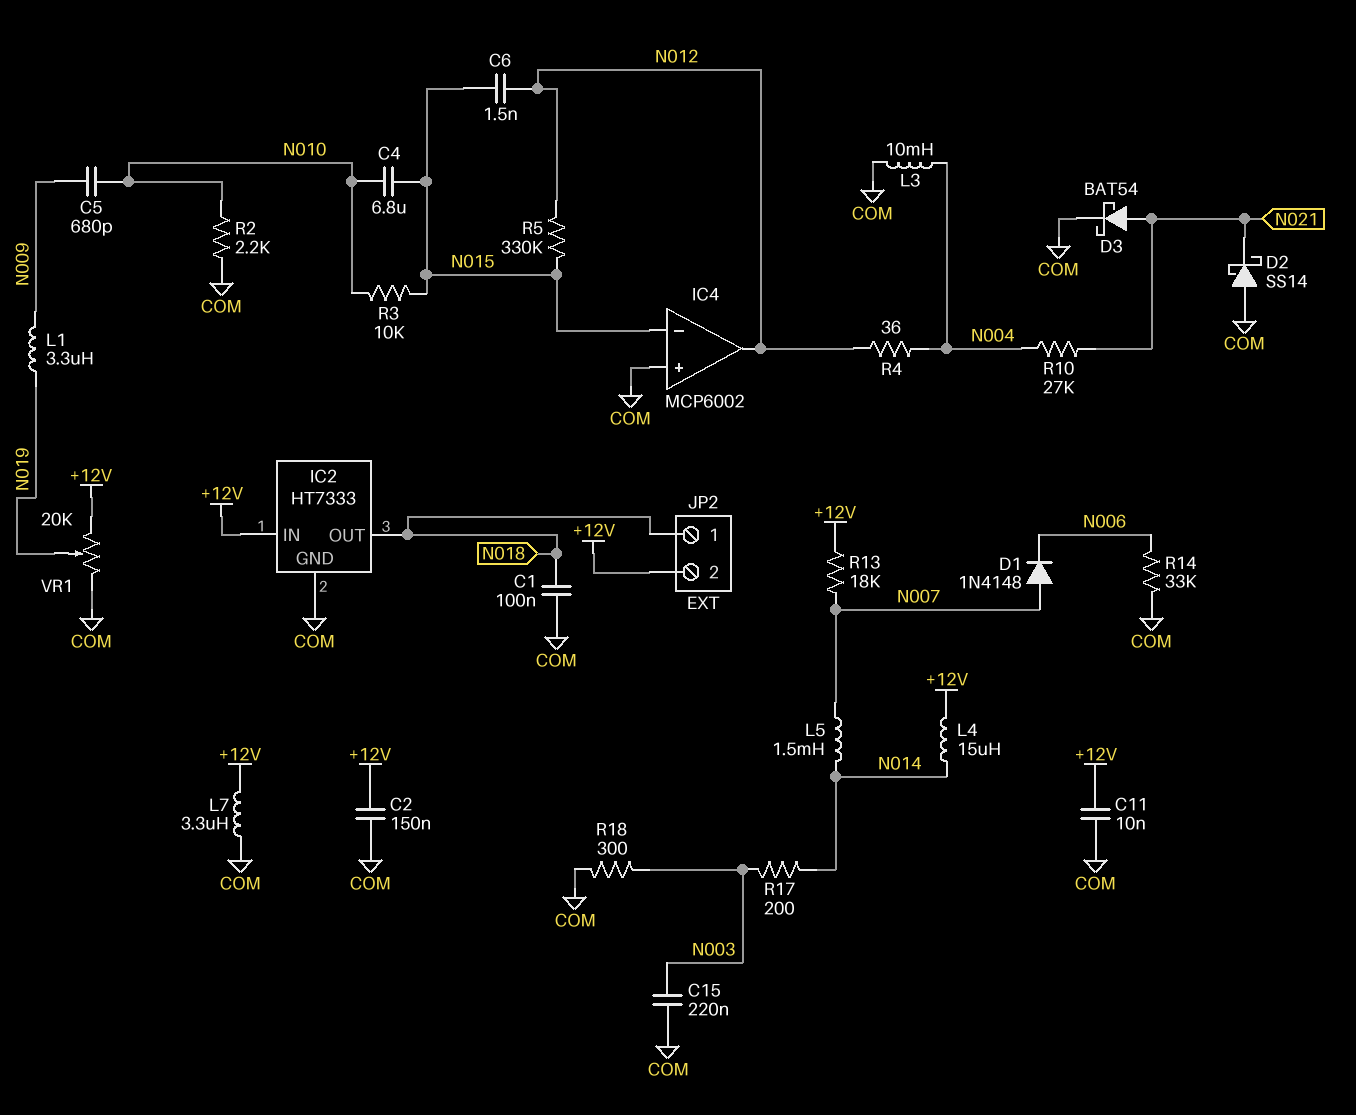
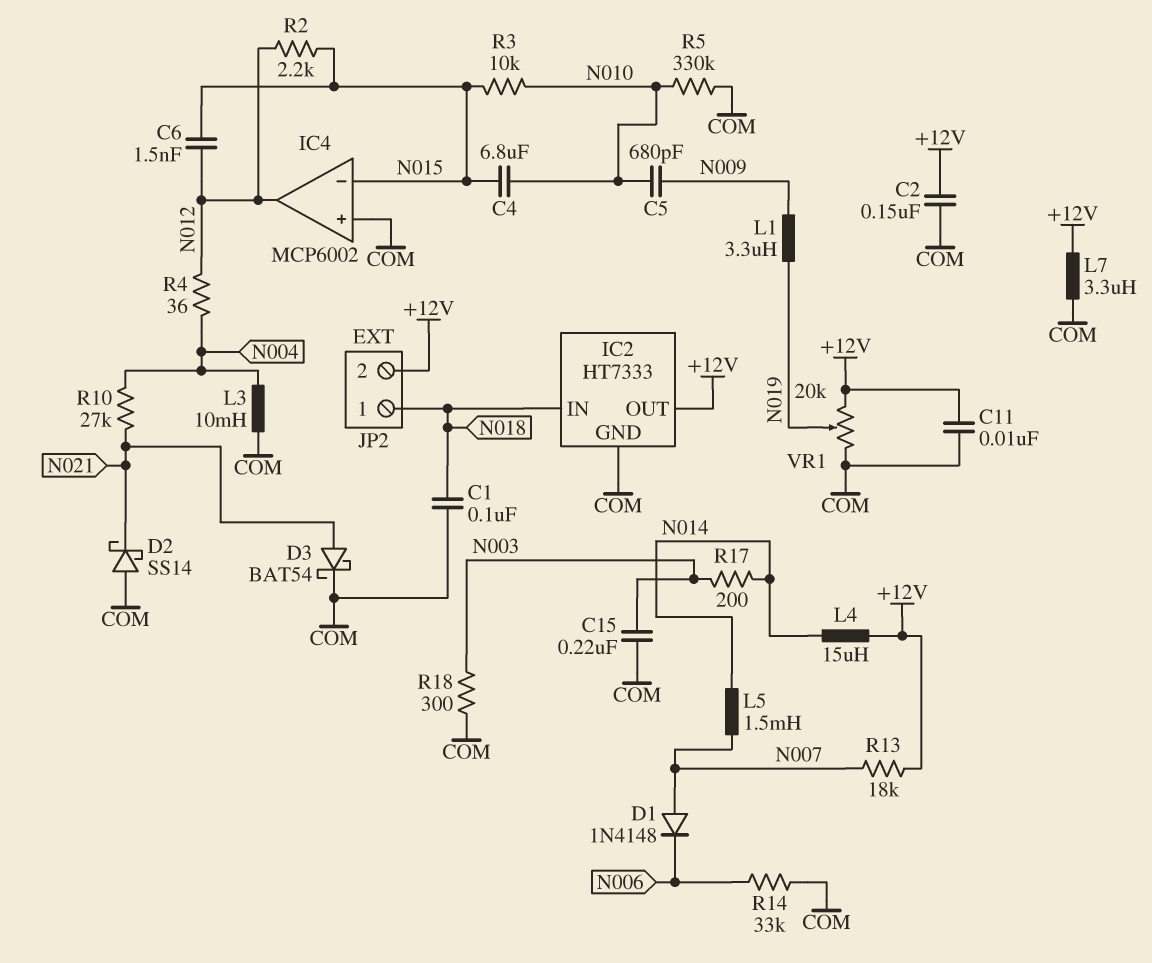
IC2 pin IN: +12V -> N018
IC2 pin OUT: N018 -> +12V
R2: 2.2k (COM, N010) -> 2.2k (N012, N015)
R5: 330k (N012, N015) -> 330k (COM, N010)

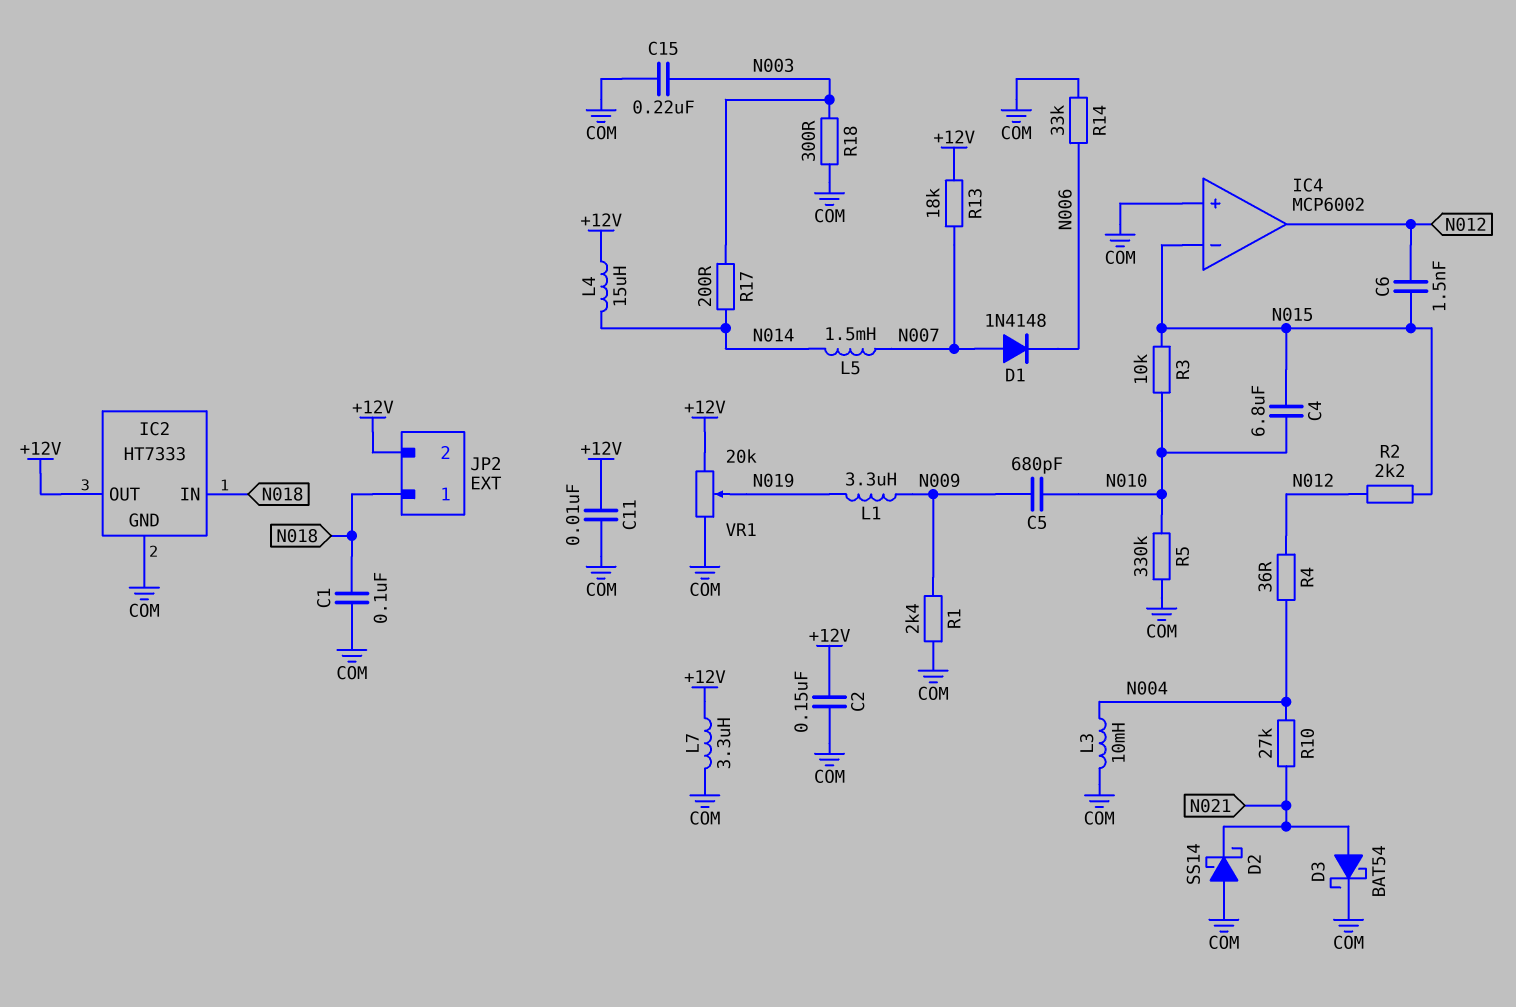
R1: none -> 2.4k (COM, N009)

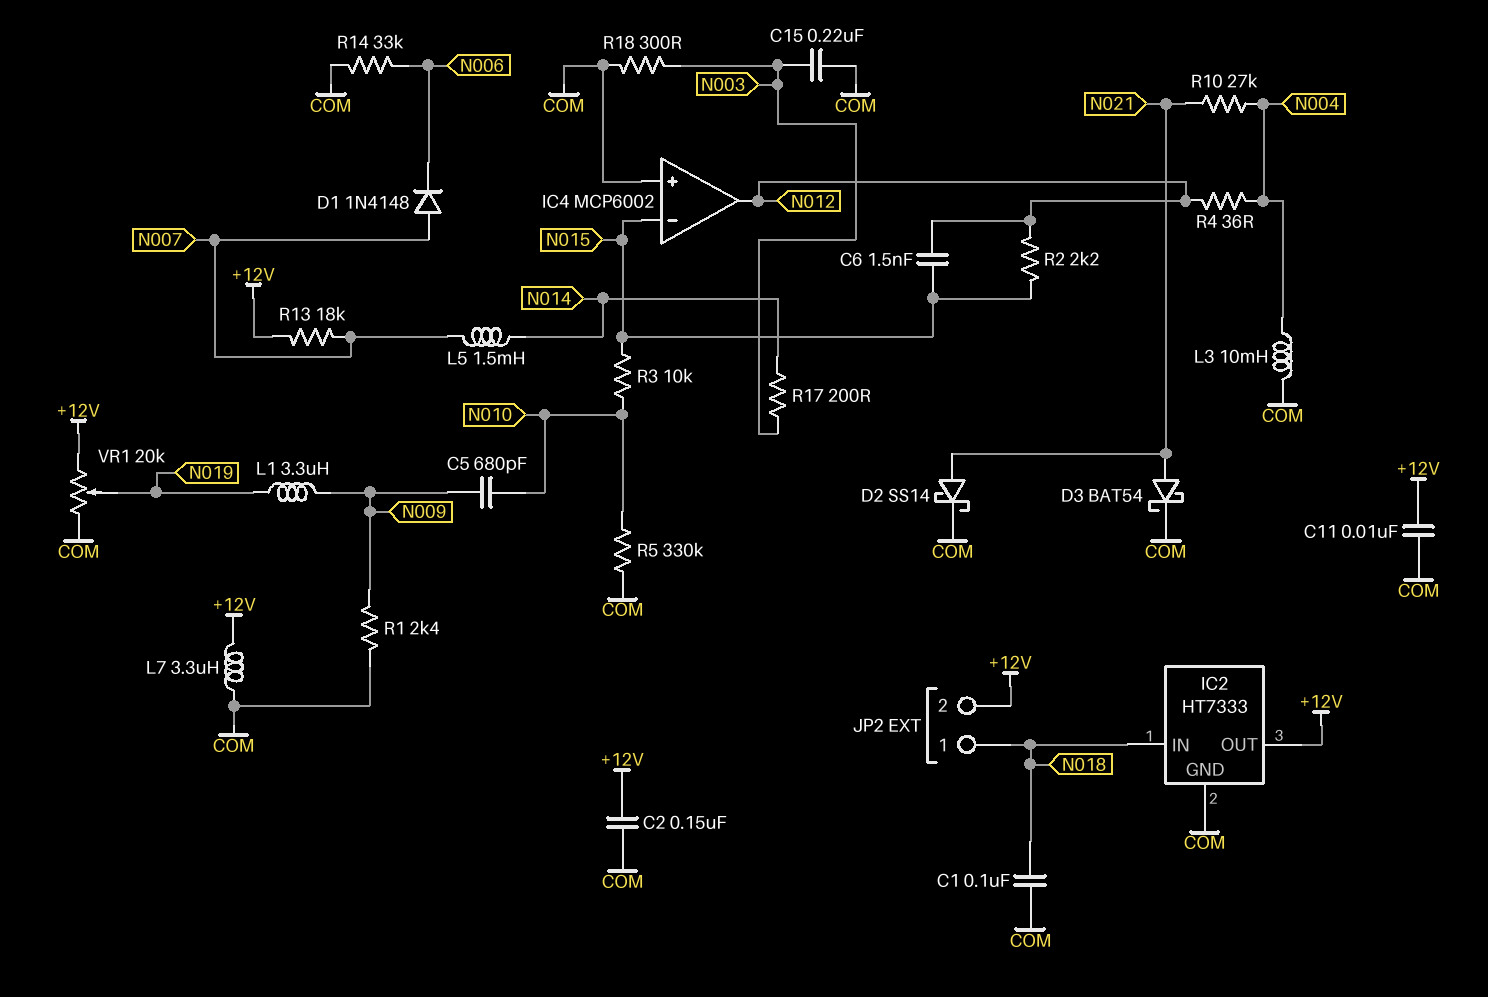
C4: 6.8uF (N010, N015) -> none
D2: schottky SS14 (A COM, K N021) -> schottky SS14 (A N021, K COM)
L4: 15uH (+12V, N014) -> none

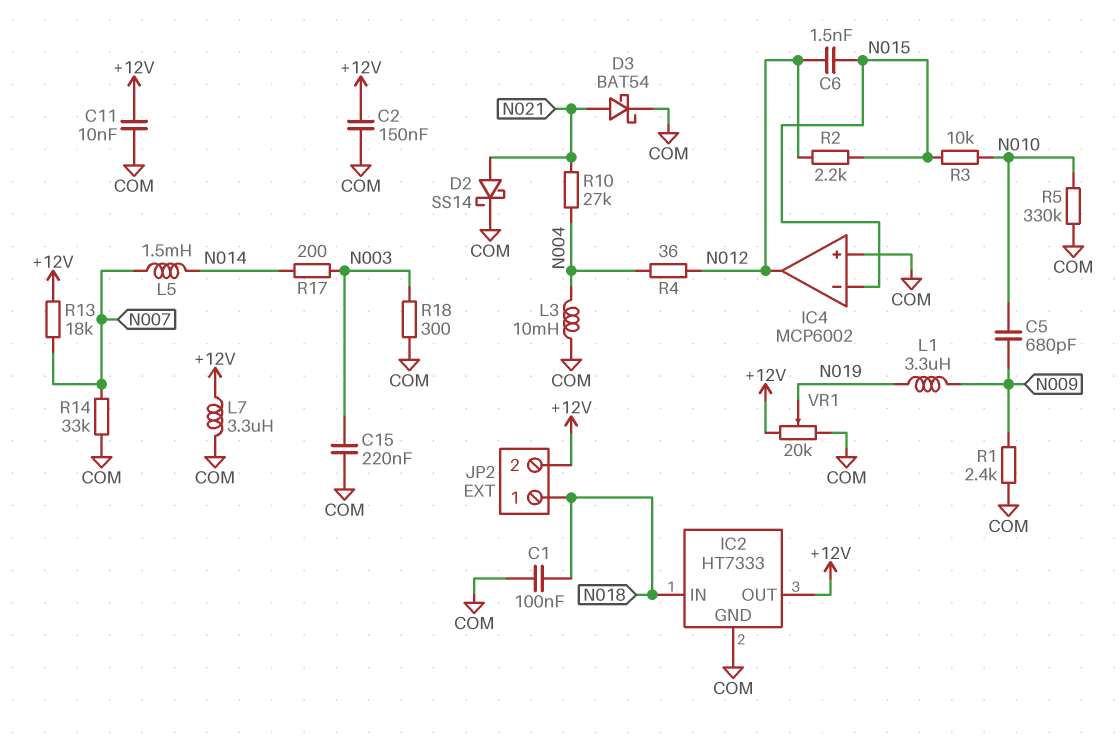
D1: diode 1N4148 (A N007, K N006) -> none
R14: 33k (COM, N006) -> 33k (COM, N007)

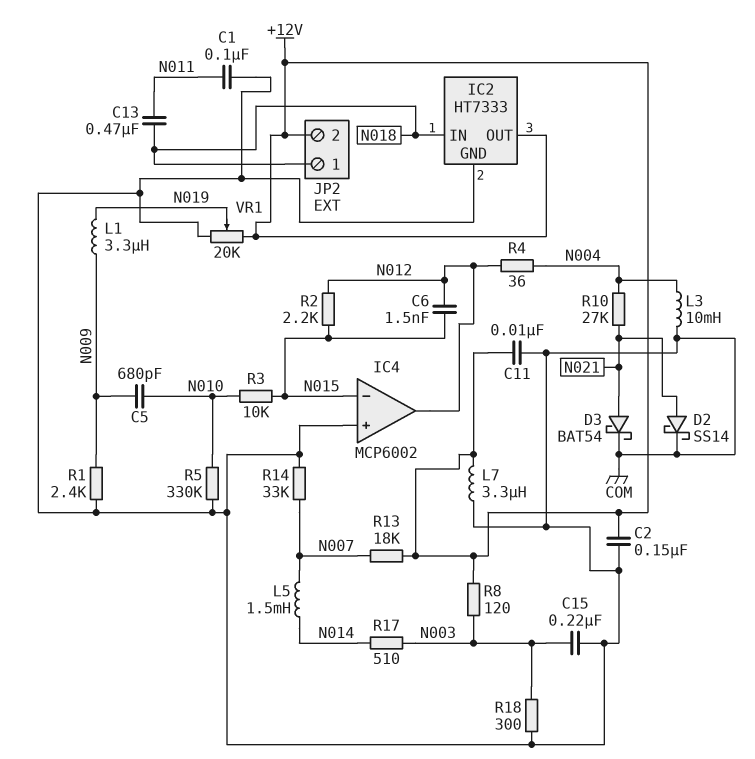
C1: 100nF (COM, N018) -> 100nF (COM, N011)
C13: none -> 470nF (N011, N018)
R8: none -> 120 (+12V, N003)
R17: 200 (N003, N014) -> 510 (N003, N014)

